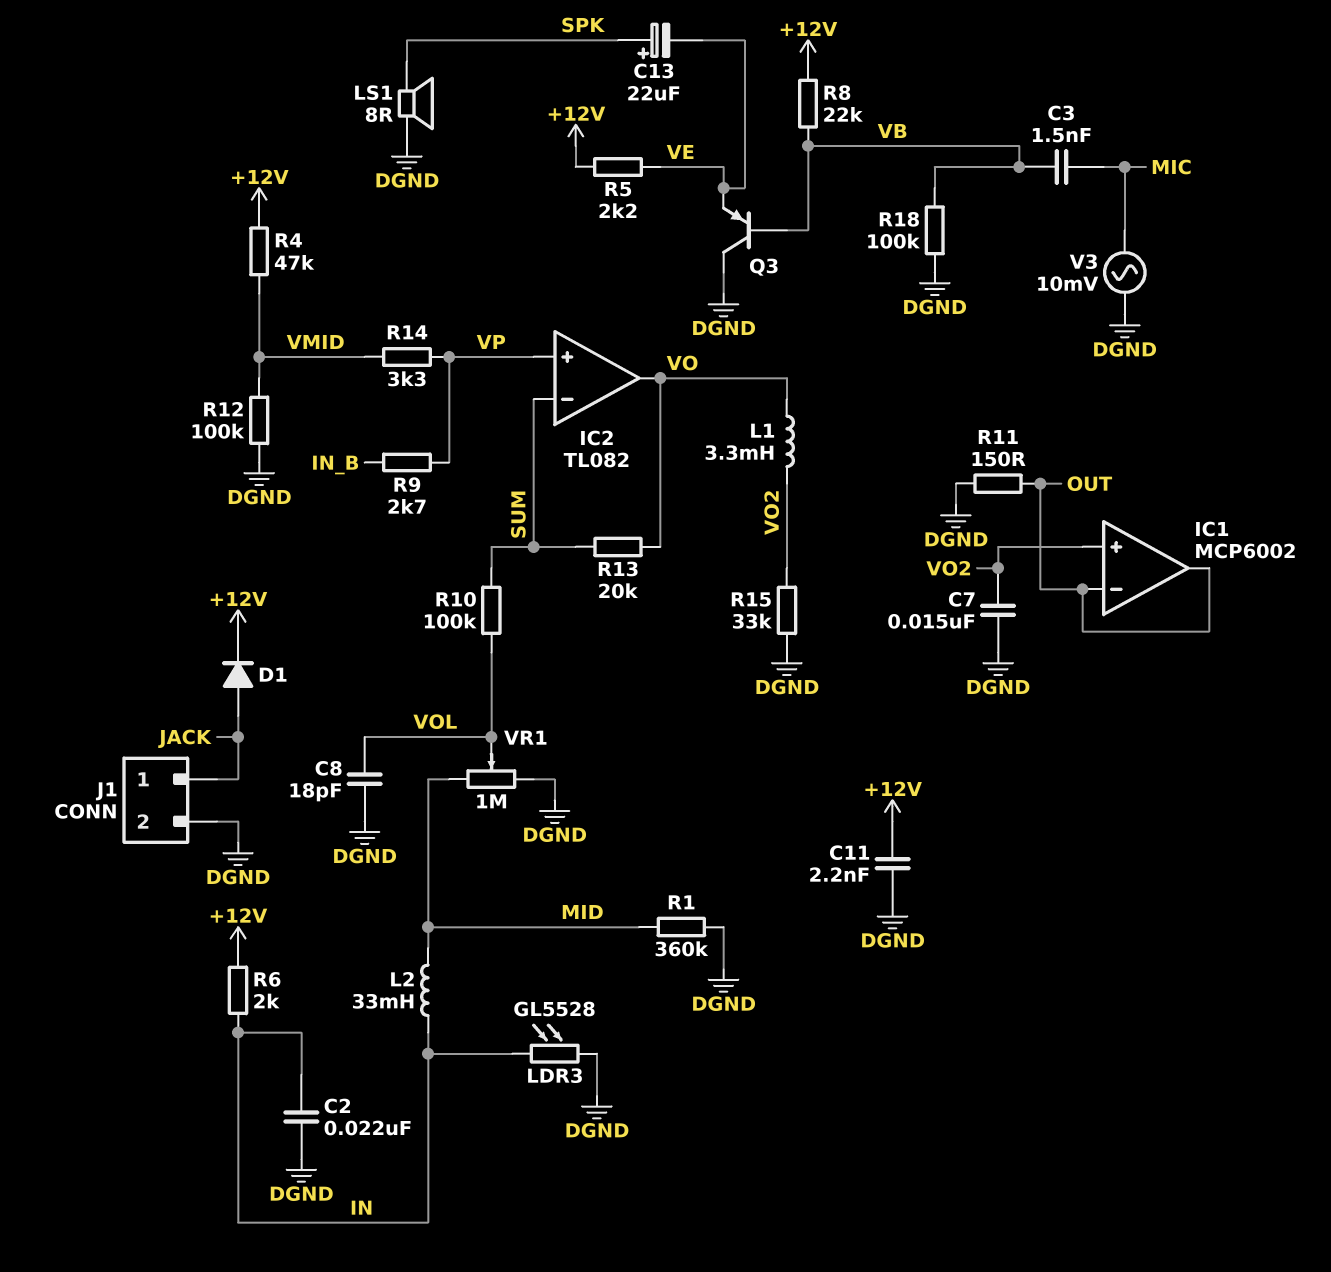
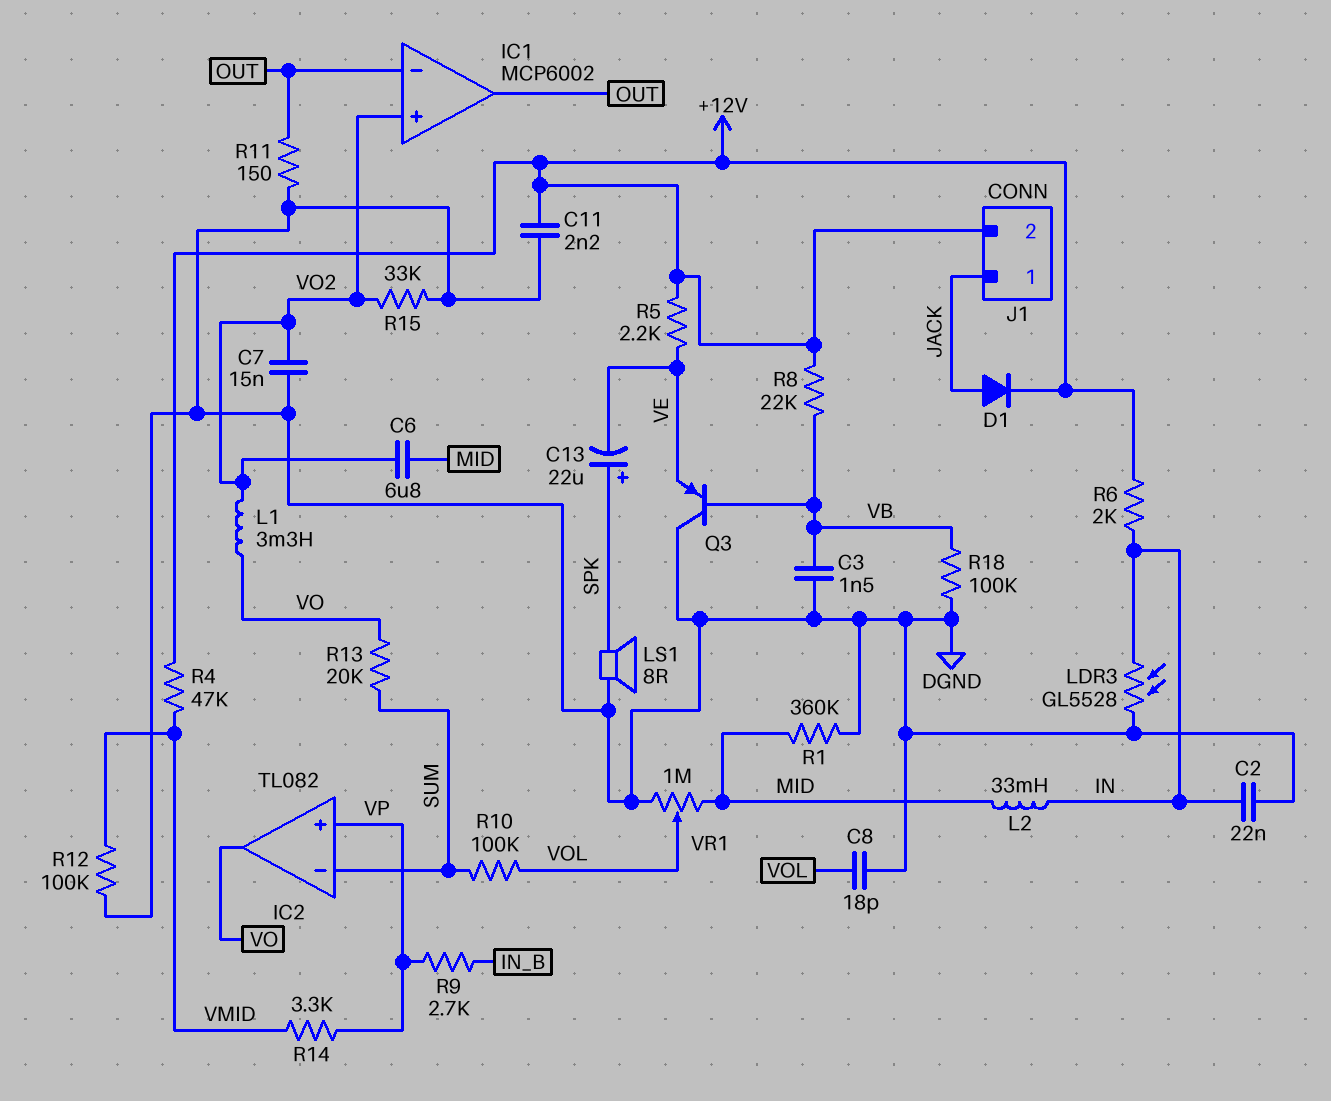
C3: 1.5nF (MIC, VB) -> 1.5nF (DGND, VB)
C6: none -> 6.8uF (MID, VO2)
J1 pin 2: DGND -> +12V
V3: AC 10mV (DGND, MIC) -> none

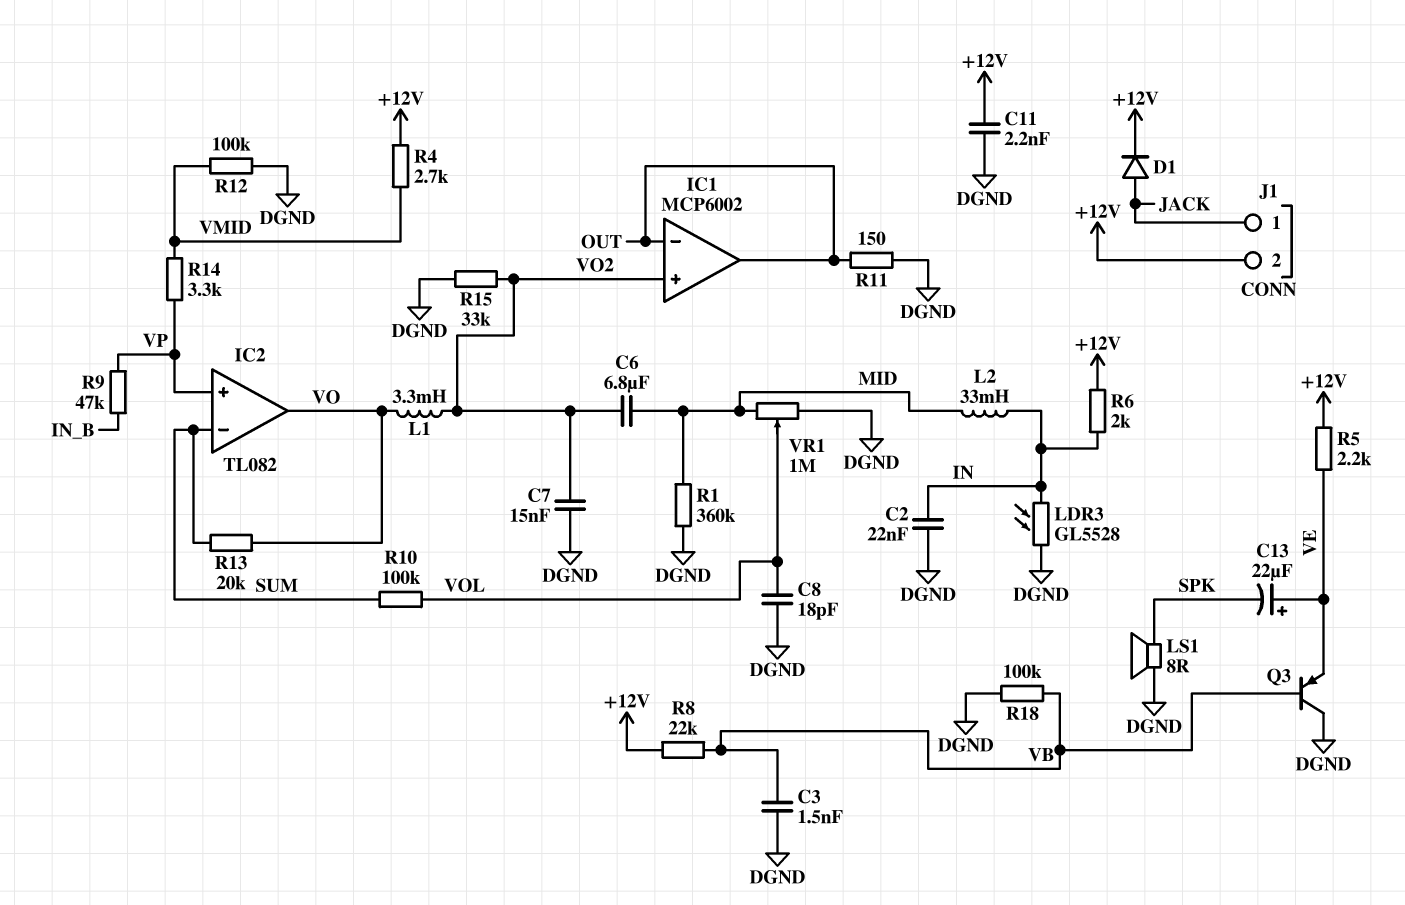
C13: 22uF (plus SPK, minus VE) -> 22uF (plus VE, minus SPK)
R4: 47k (+12V, VMID) -> 2.7k (+12V, VMID)
R9: 2.7k (IN_B, VP) -> 47k (IN_B, VP)

